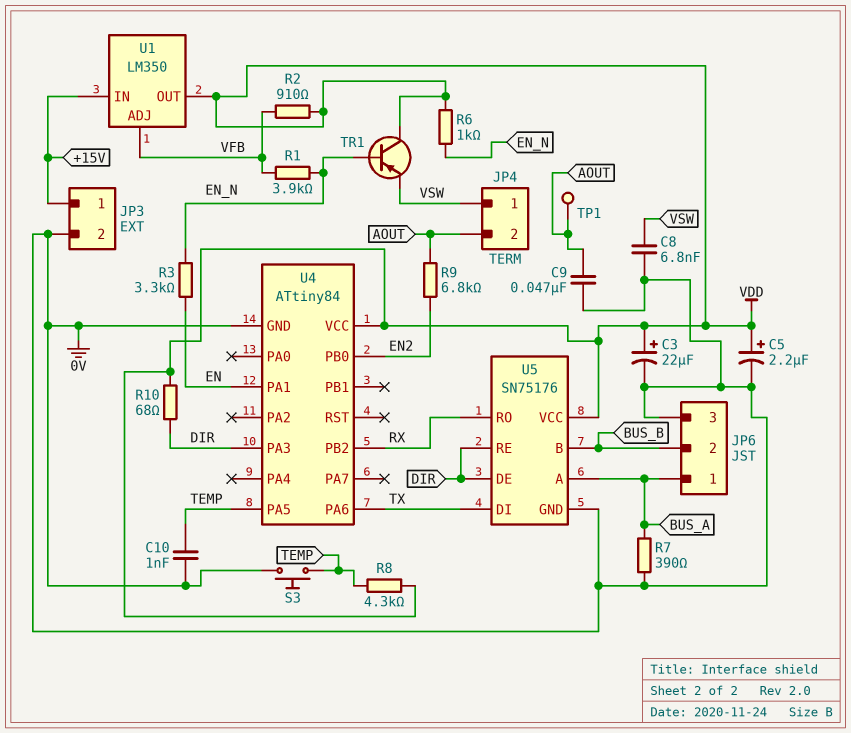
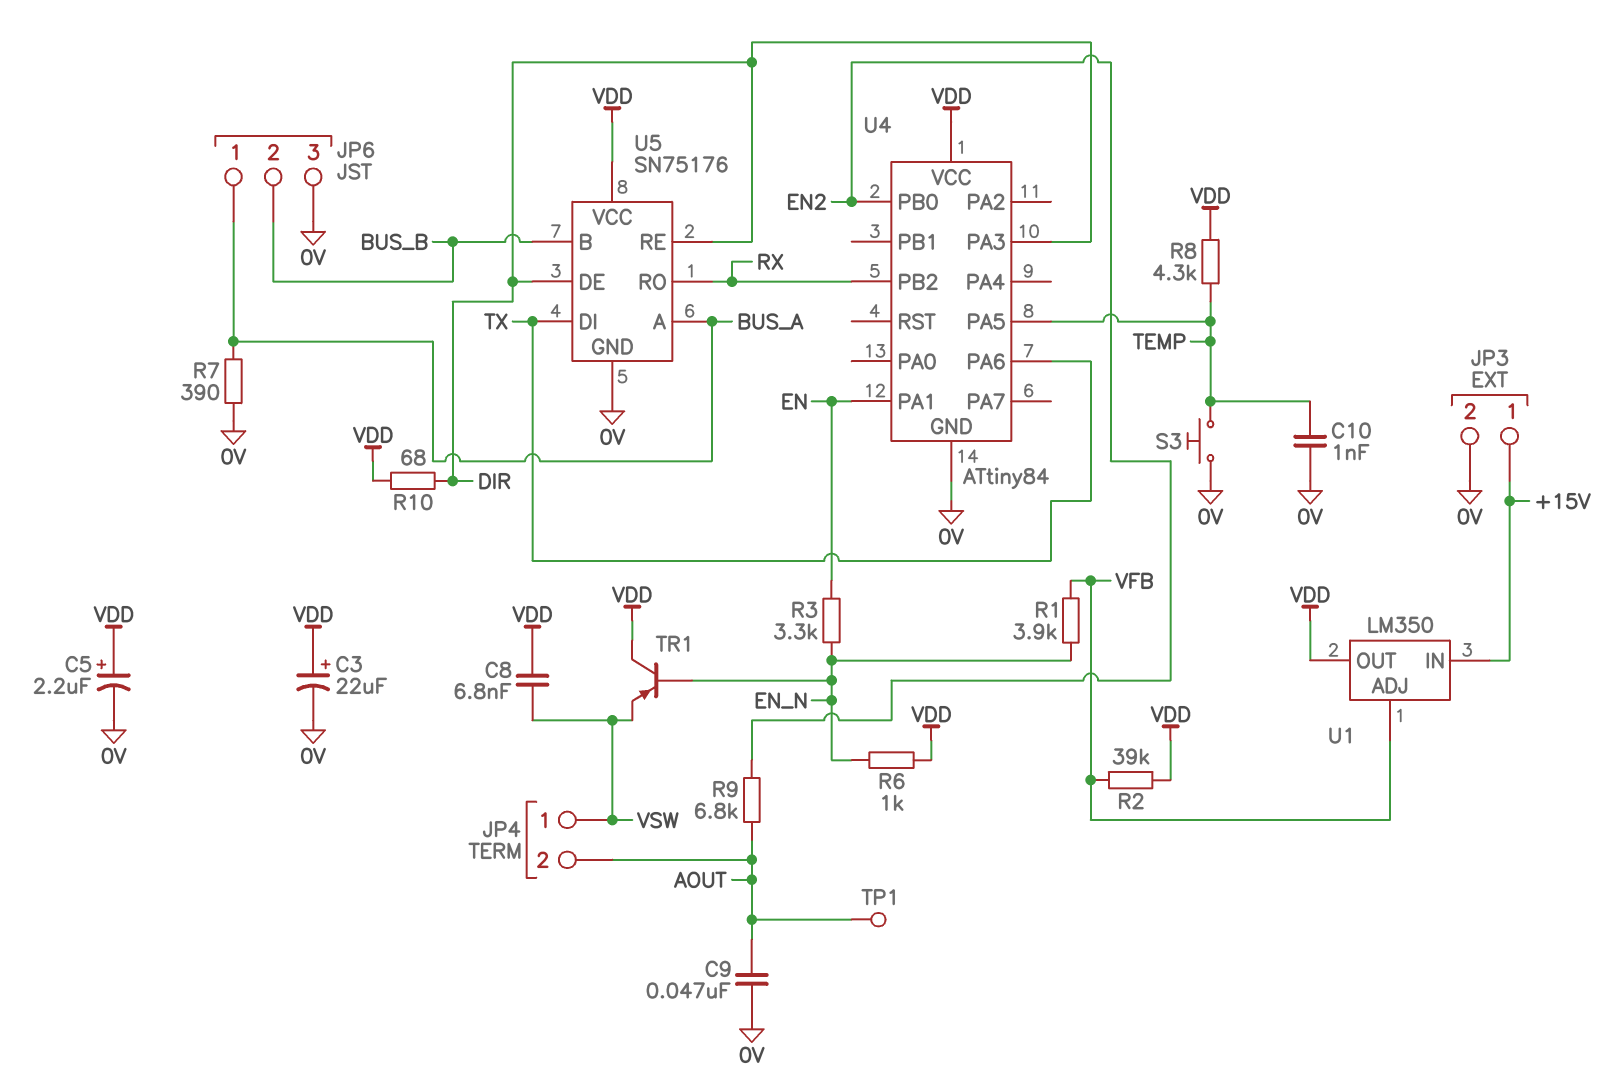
C8: 6.8nF (0V, VSW) -> 6.8nF (VDD, VSW)
R2: 910 (VDD, VFB) -> 39k (VDD, VFB)

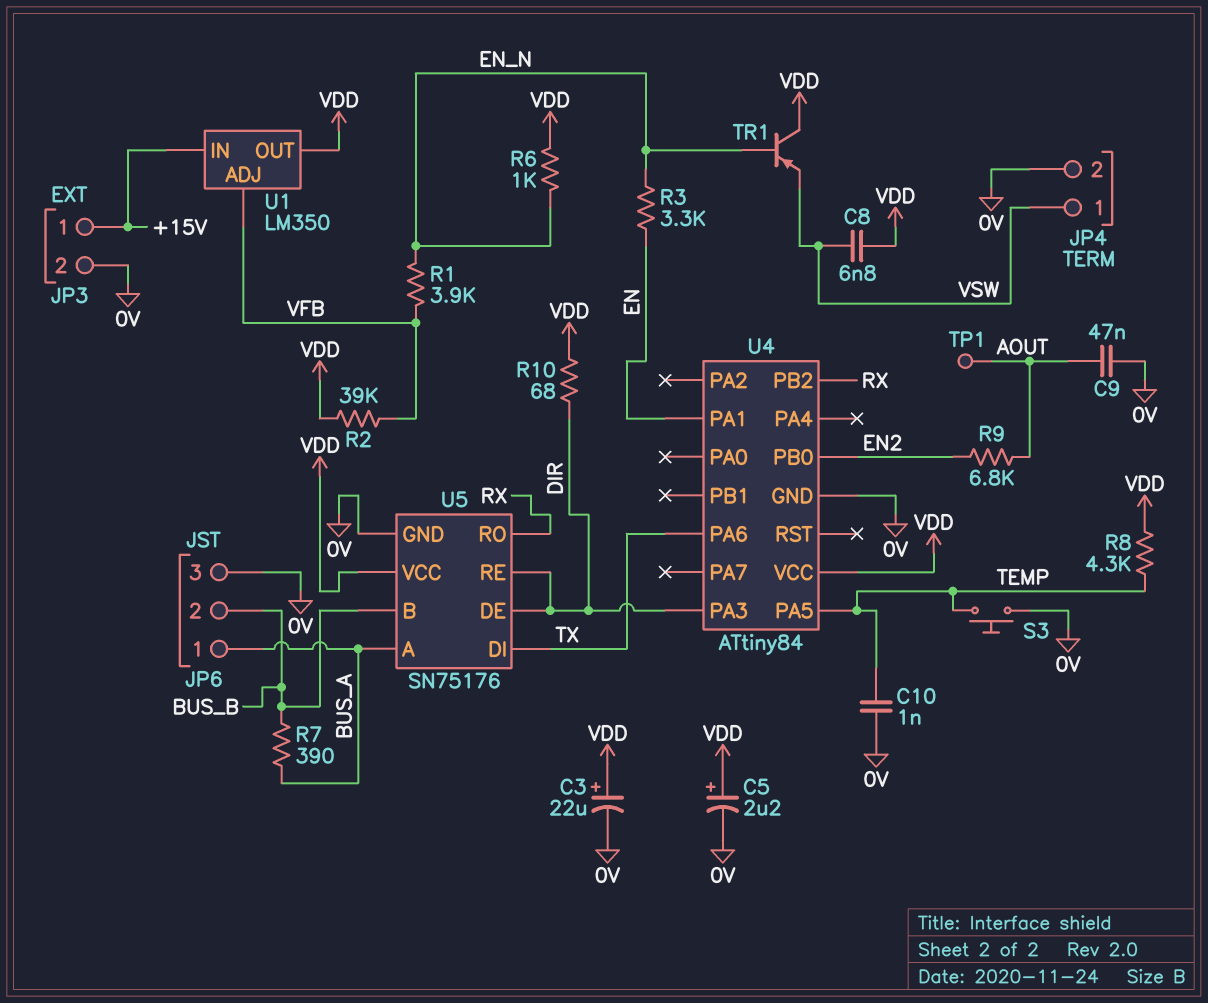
JP4 pin 2: AOUT -> 0V
R7: 390 (0V, BUS_A) -> 390 (BUS_A, BUS_B)

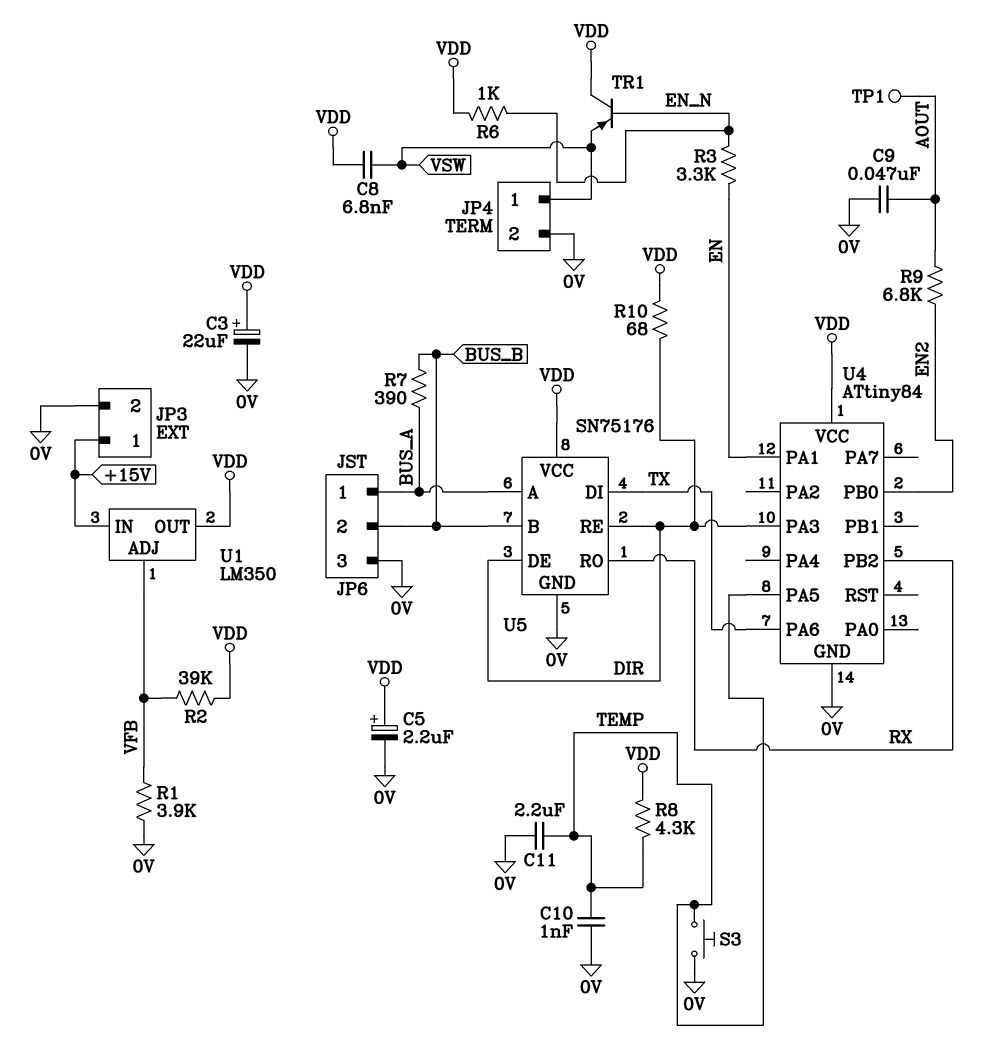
C11: none -> 2.2uF (0V, TEMP)
R1: 3.9k (EN_N, VFB) -> 3.9k (0V, VFB)

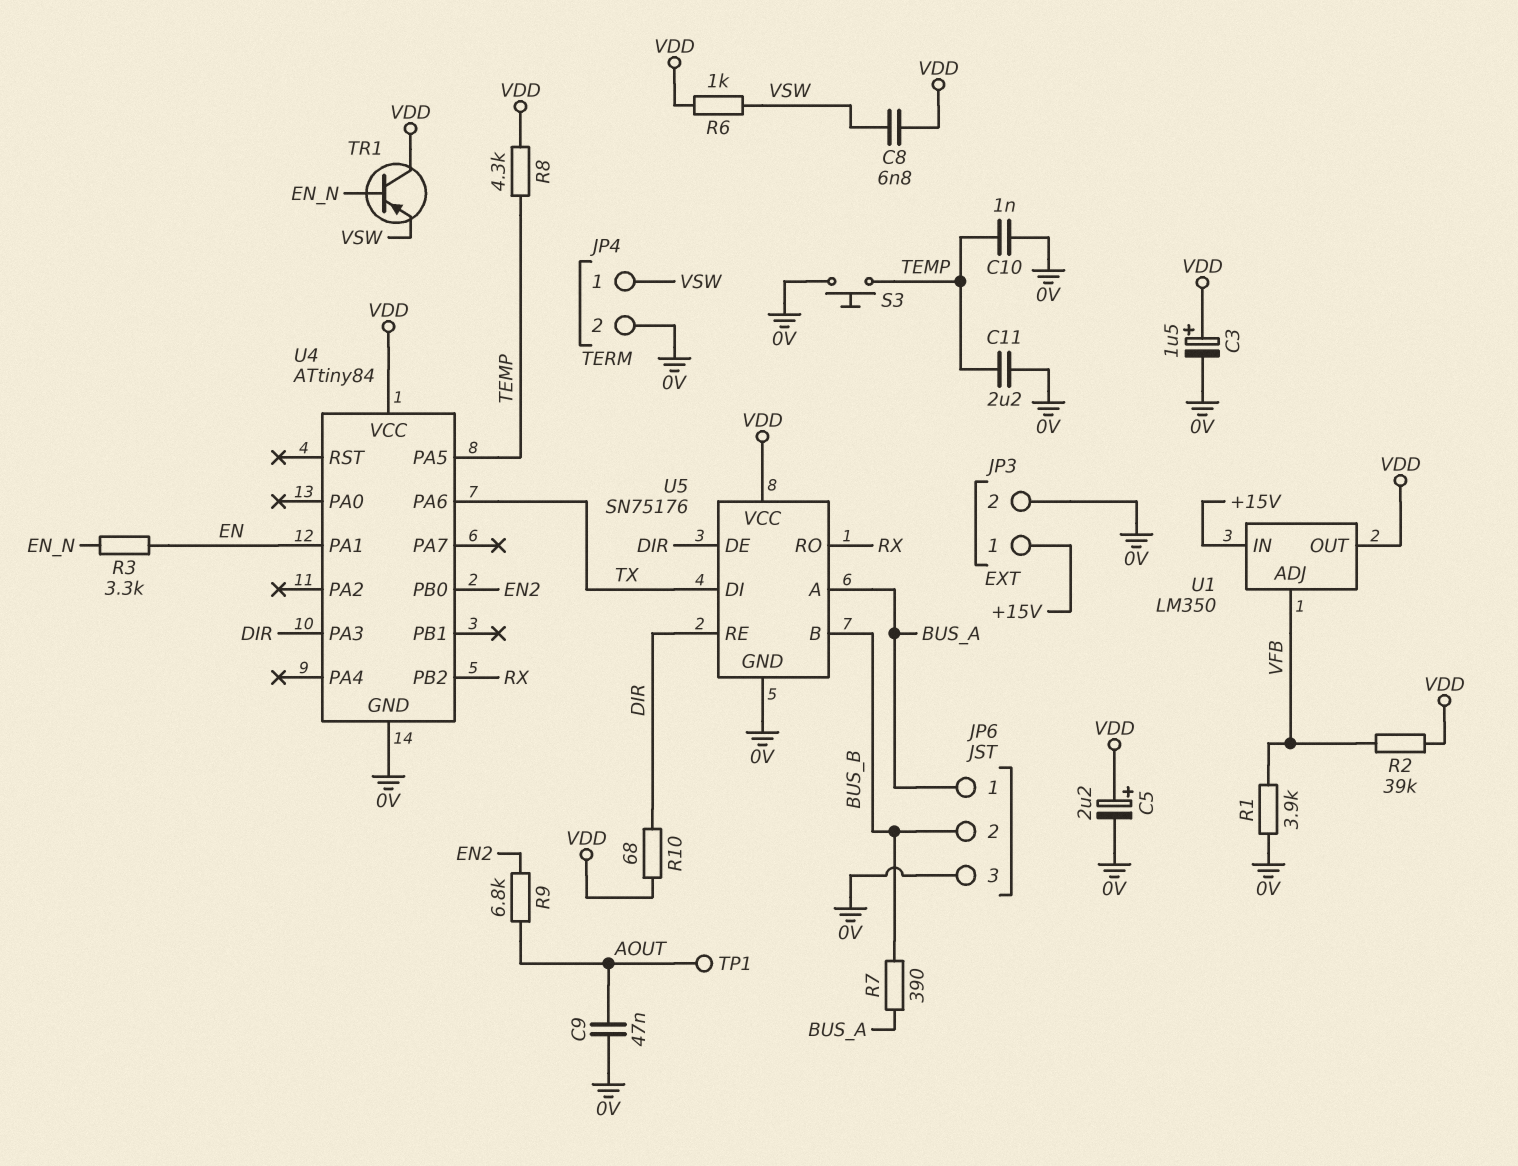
C3: 22uF (plus VDD, minus 0V) -> 1.5uF (plus VDD, minus 0V)
R6: 1k (EN_N, VDD) -> 1k (VDD, VSW)

